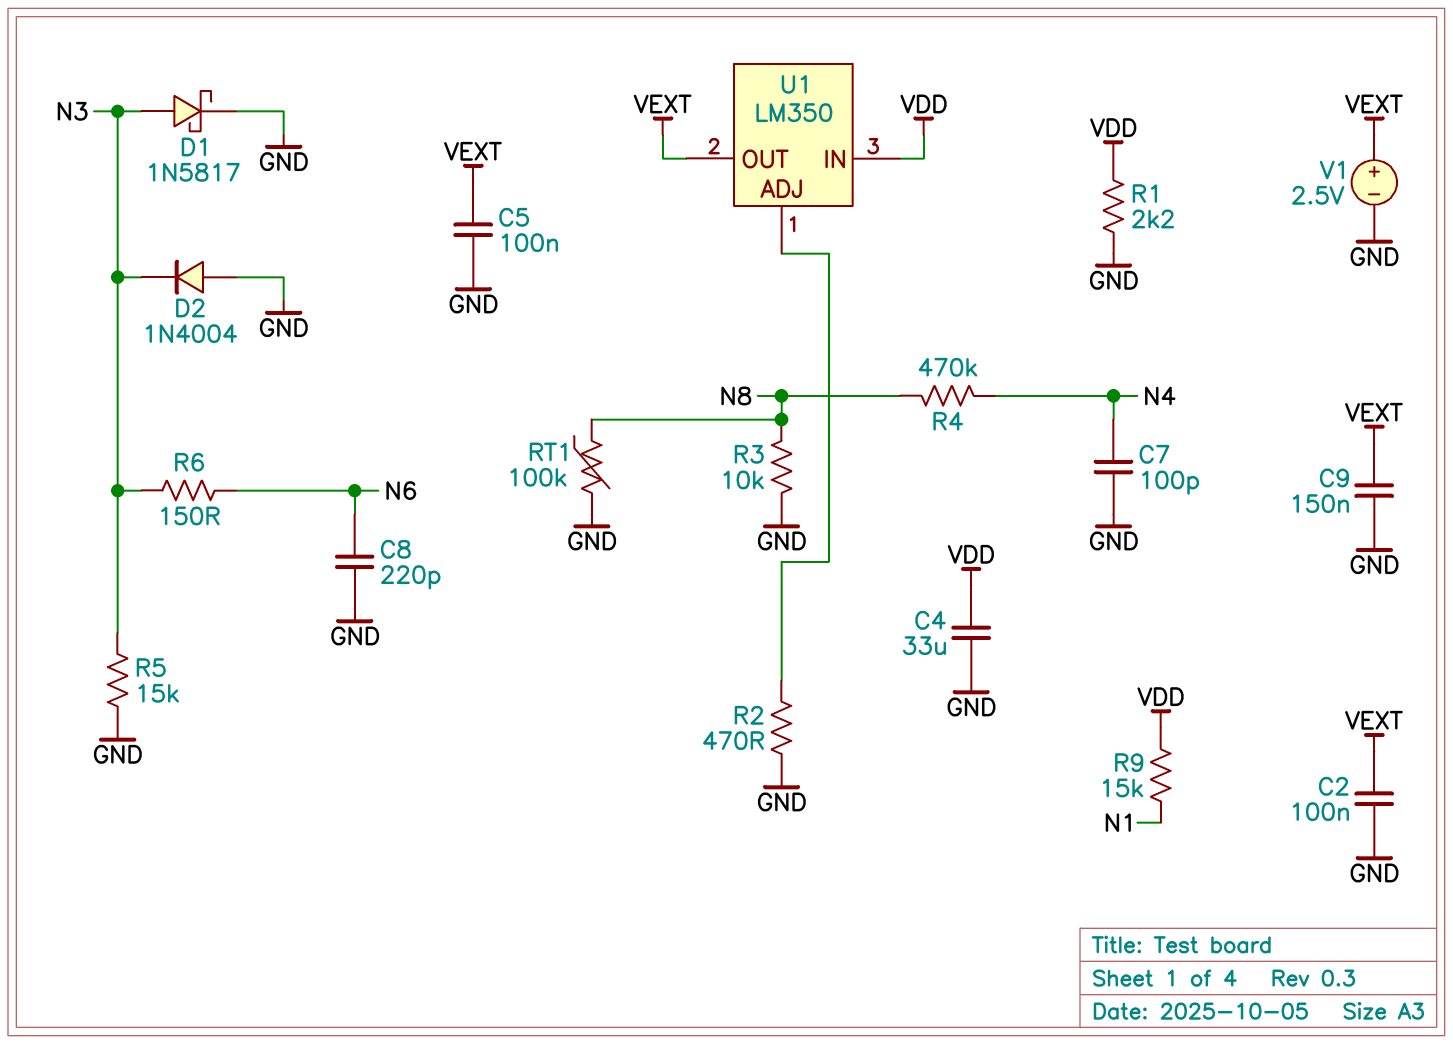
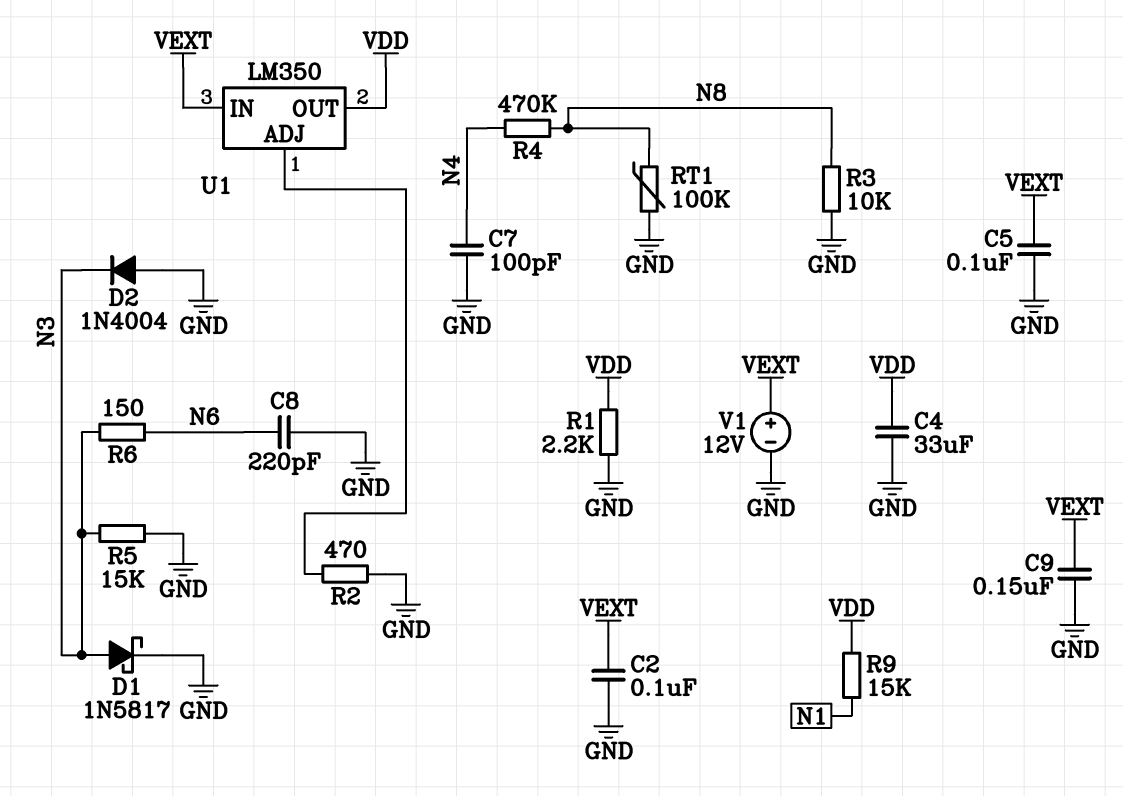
U1 pin IN: VDD -> VEXT
U1 pin OUT: VEXT -> VDD
V1: 2.5V (plus VEXT, minus GND) -> 12V (plus VEXT, minus GND)

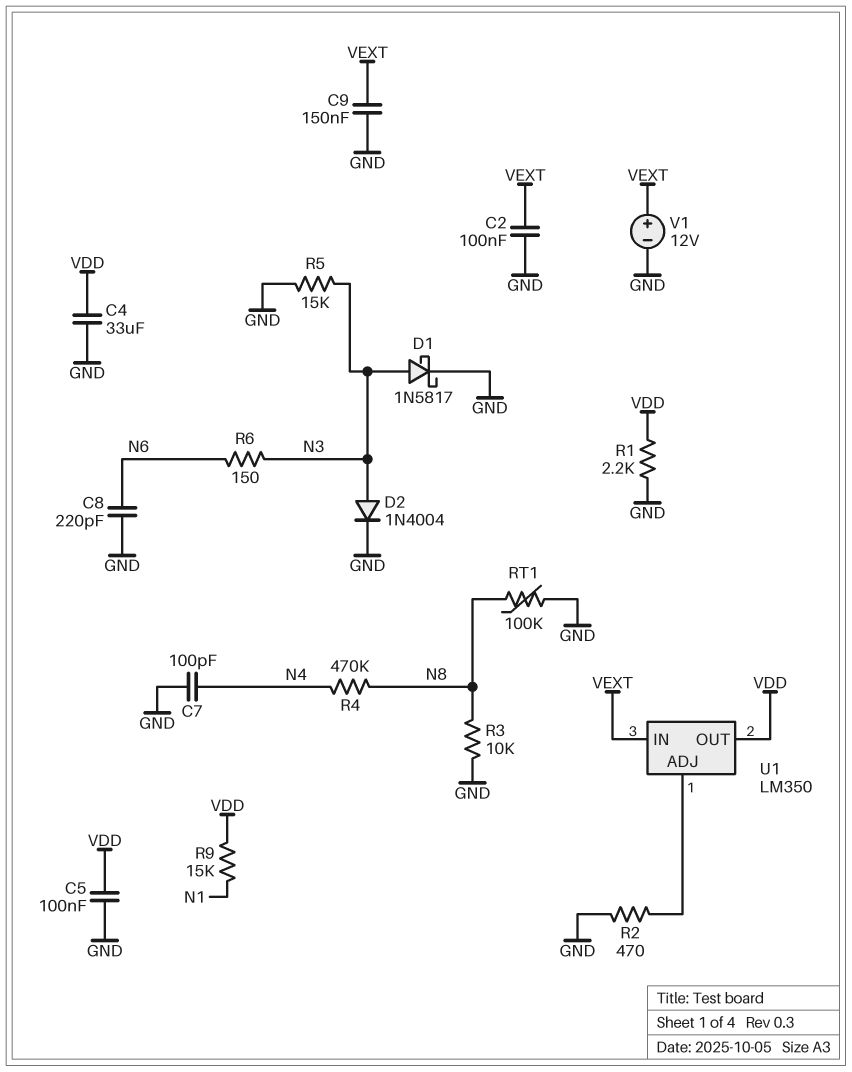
C5: 100nF (GND, VEXT) -> 100nF (GND, VDD)
D2: diode 1N4004 (A GND, K N3) -> diode 1N4004 (A N3, K GND)

